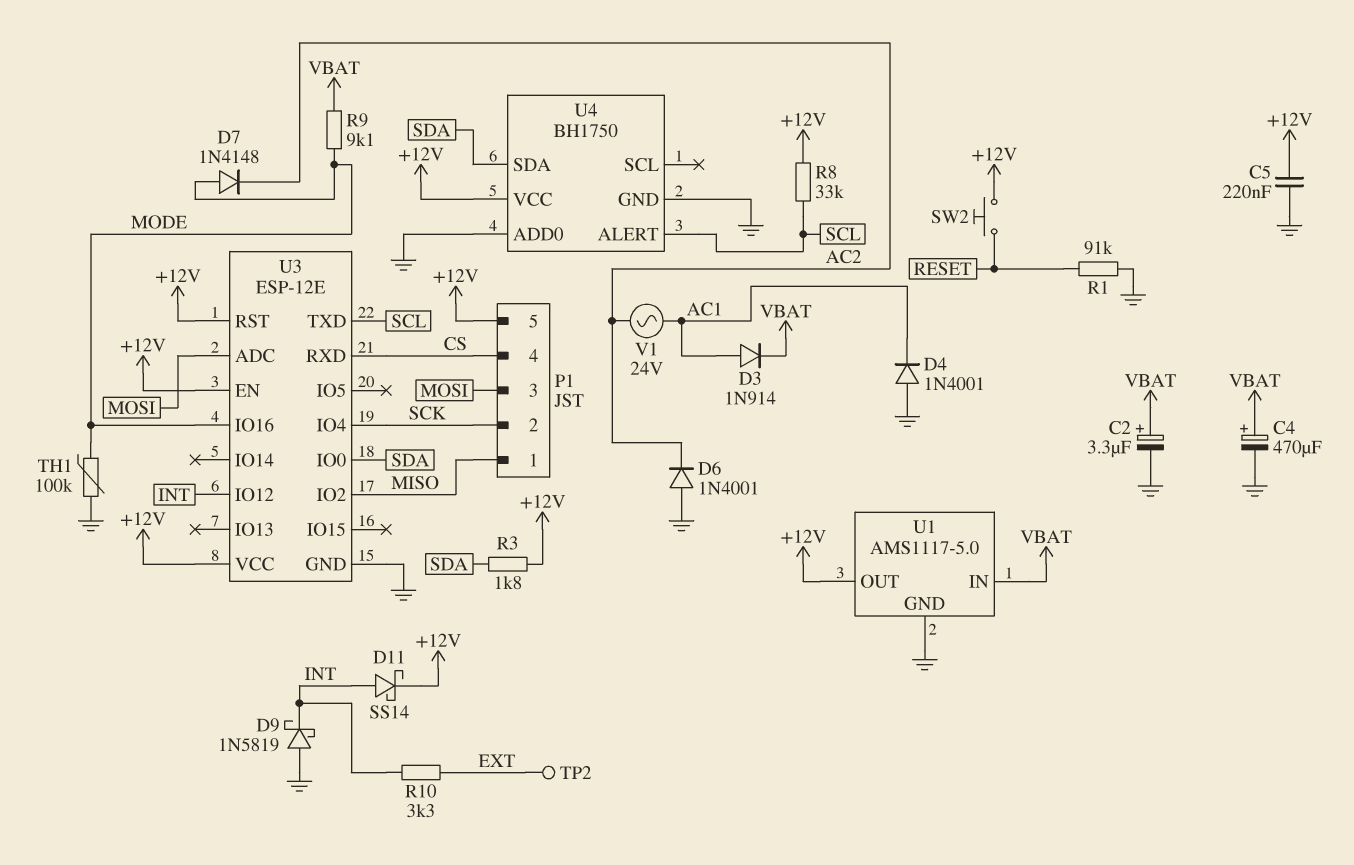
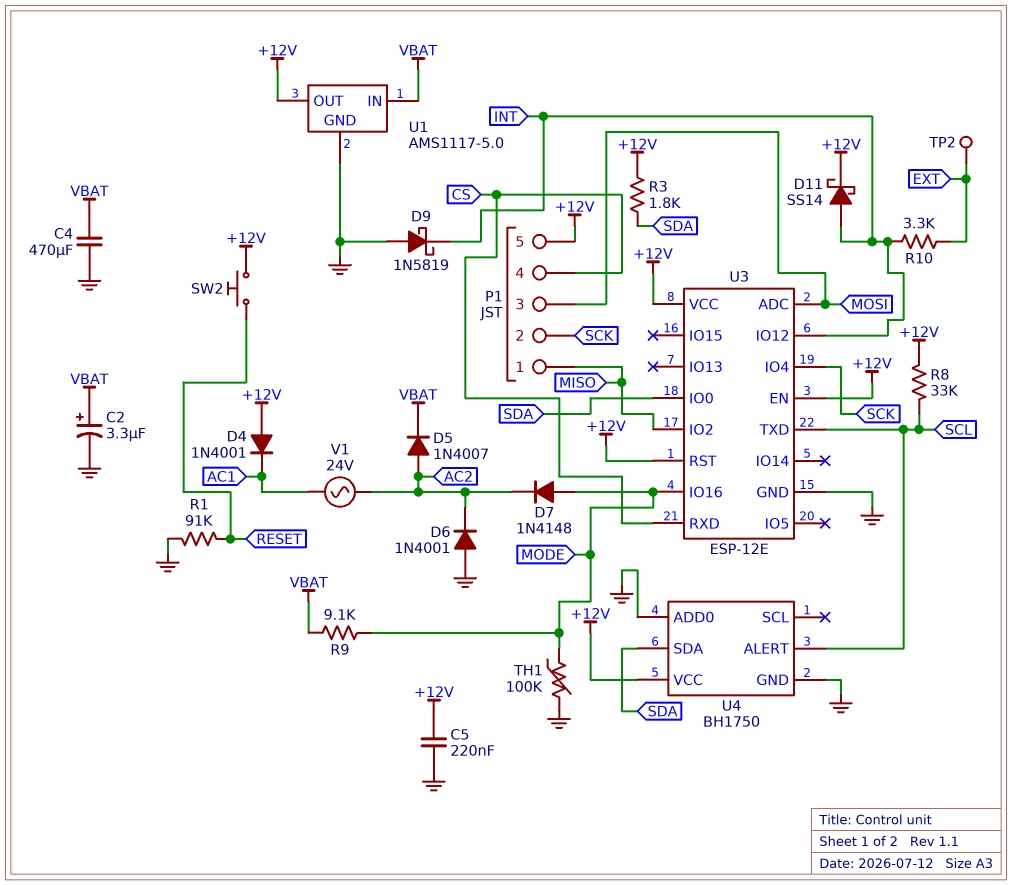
C4: 470uF (plus VBAT, minus GND) -> 470uF (GND, VBAT)
D3: diode 1N914 (A AC1, K VBAT) -> none
D4: diode 1N4001 (A GND, K AC1) -> diode 1N4001 (A +12V, K AC1)
D5: none -> diode 1N4007 (A AC2, K VBAT)

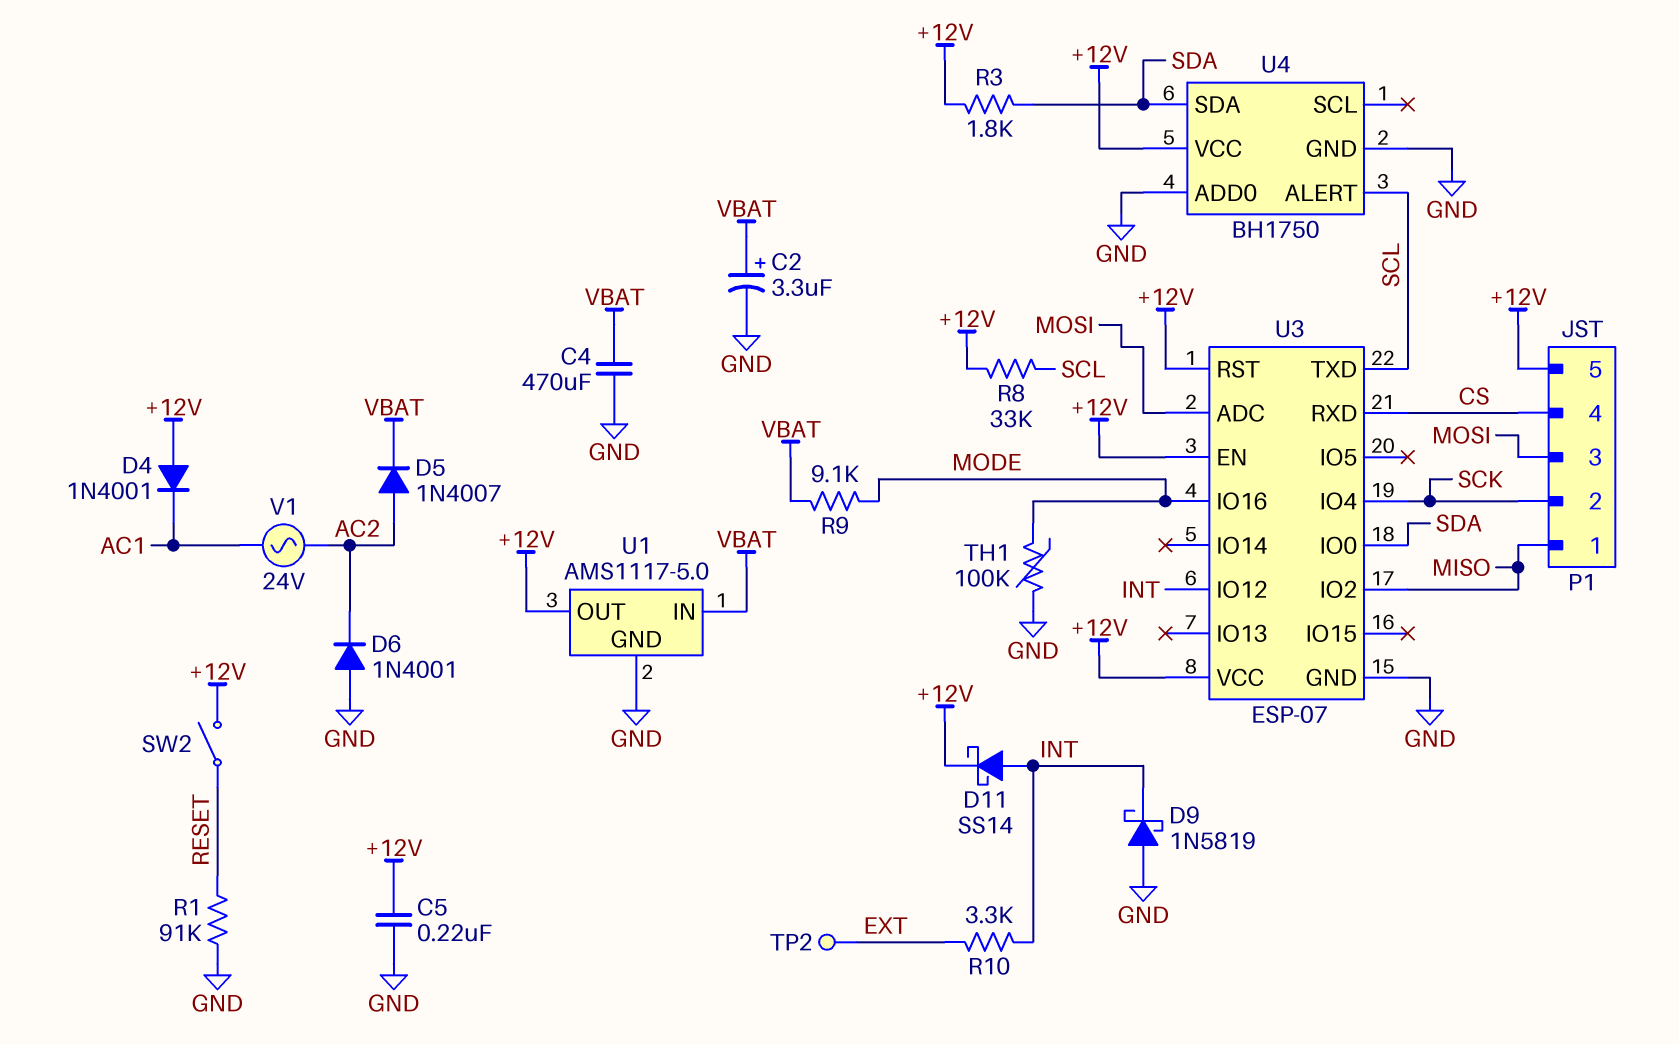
D7: diode 1N4148 (A MODE, K AC2) -> none
SW2: button (+12V, RESET) -> switch (+12V, RESET)
U3: ESP-12E -> ESP-07

